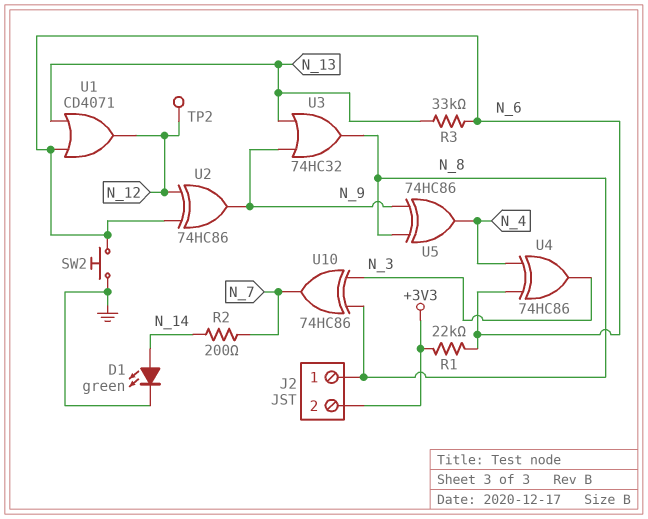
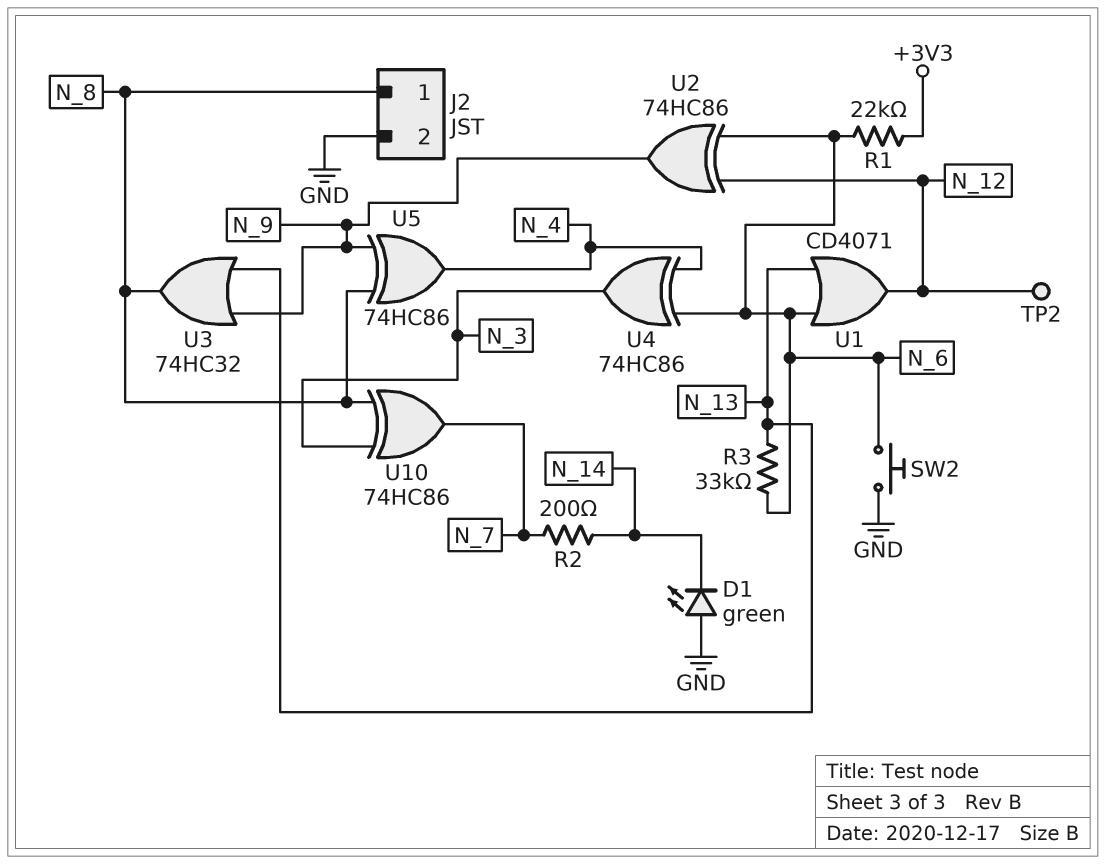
D1: LED green (A N_14, K GND) -> LED green (A GND, K N_14)
J2 pin 2: +3V3 -> GND

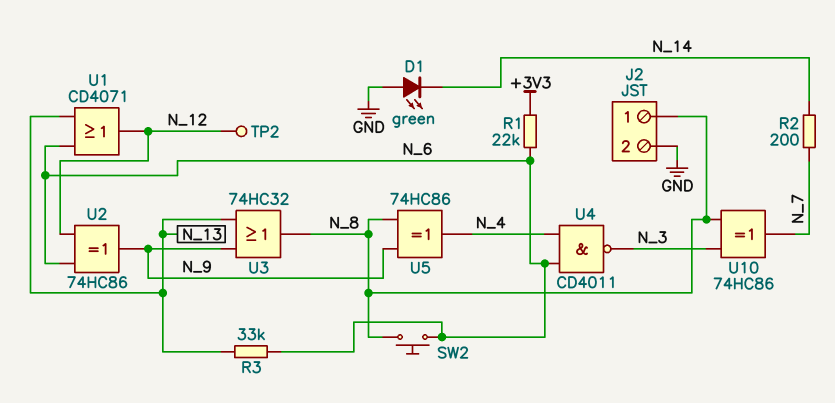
SW2: button (GND, N_6) -> button (N_6, N_8)
U4: XOR 74HC86 (in N_4, in N_6, out N_3) -> NAND CD4011 (in N_4, in N_6, out N_3)

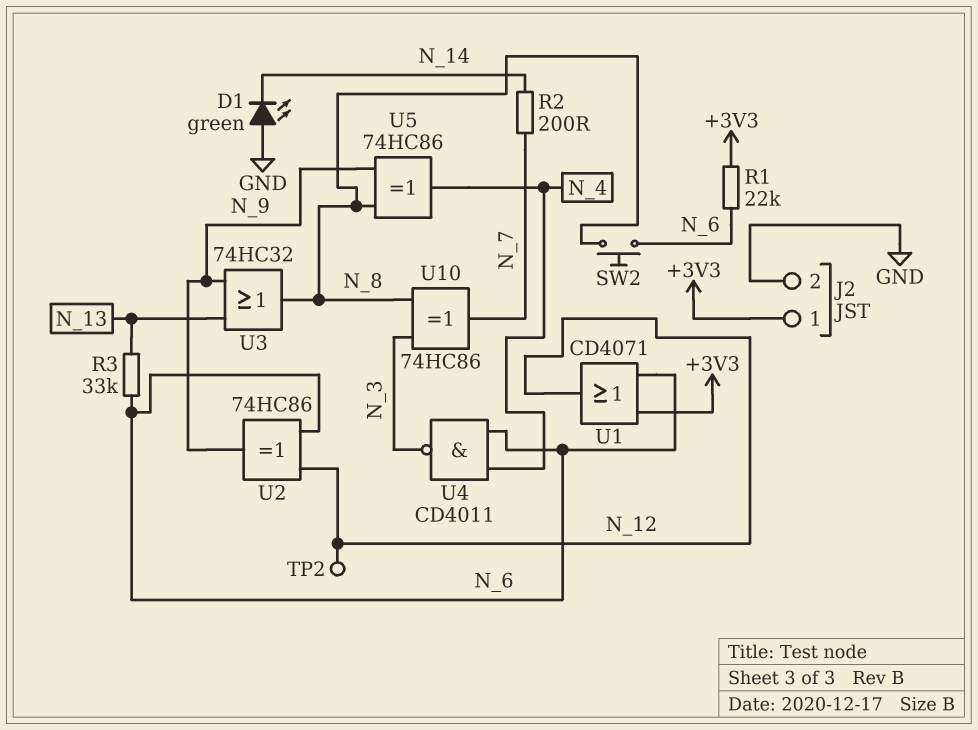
J2 pin 1: N_8 -> +3V3
U1: OR CD4071 (in N_6, in N_13, out N_12) -> OR CD4071 (in +3V3, in N_6, out N_12)

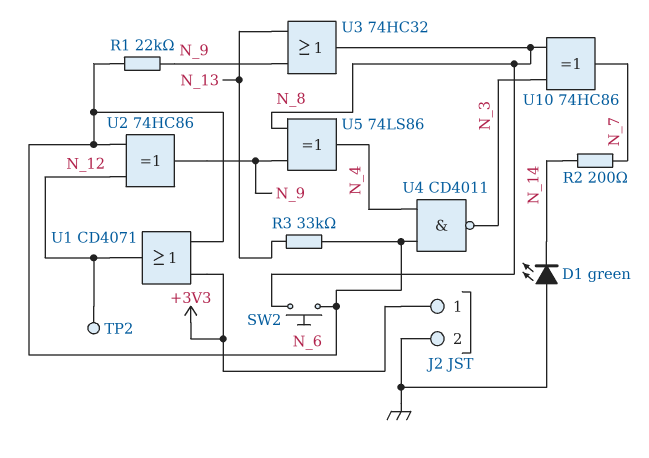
R1: 22k (+3V3, N_6) -> 22k (N_6, N_9)
U5: XOR 74HC86 (in N_8, in N_9, out N_4) -> XOR 74LS86 (in N_8, in N_9, out N_4)

